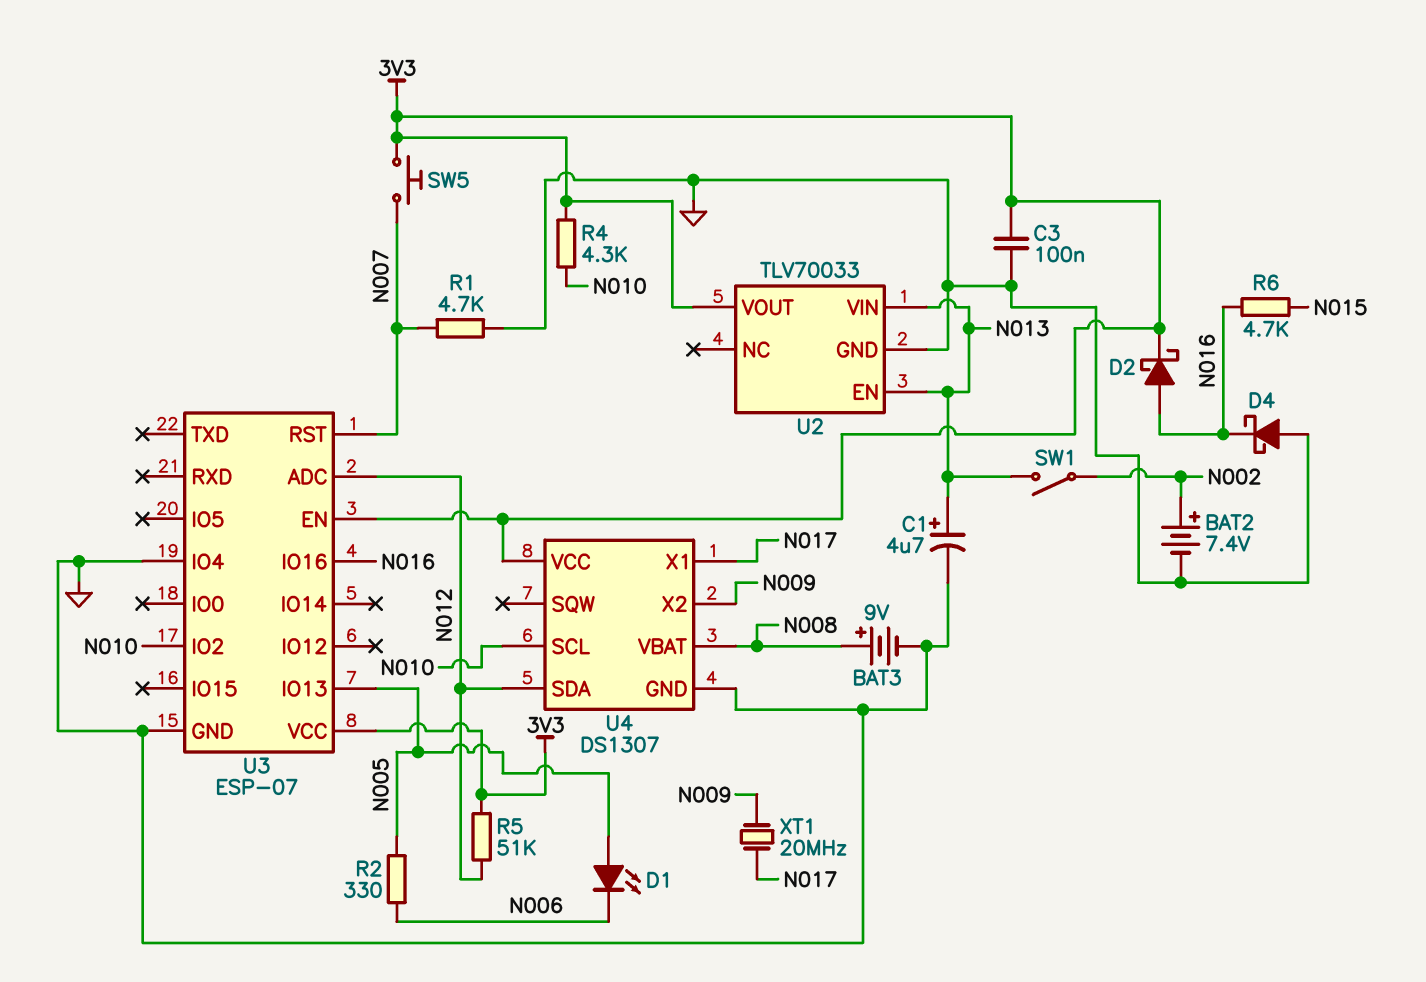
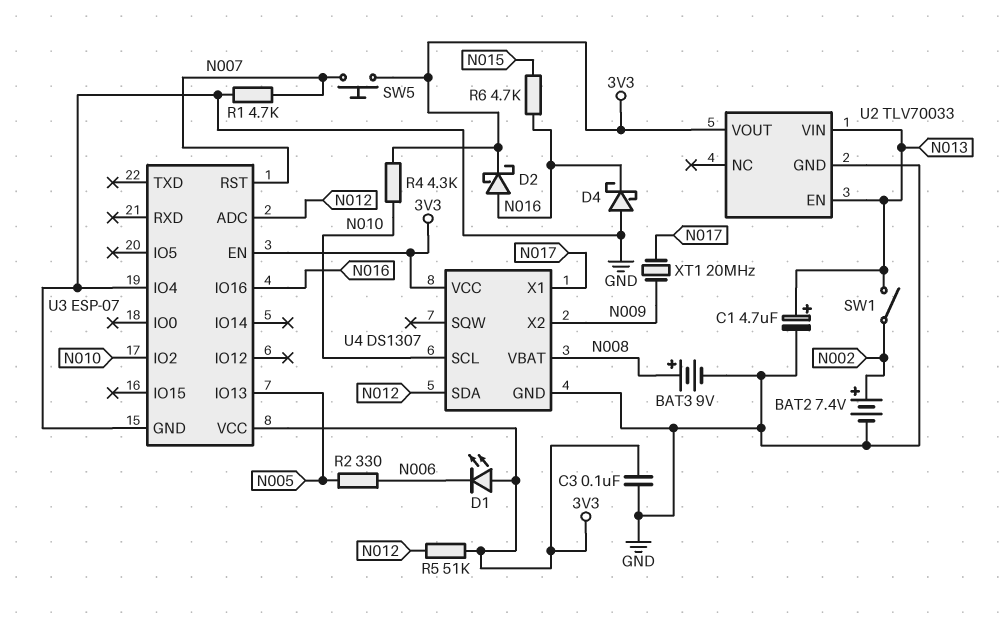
D1: LED (A N005, K N006) -> LED (A 3V3, K N006)

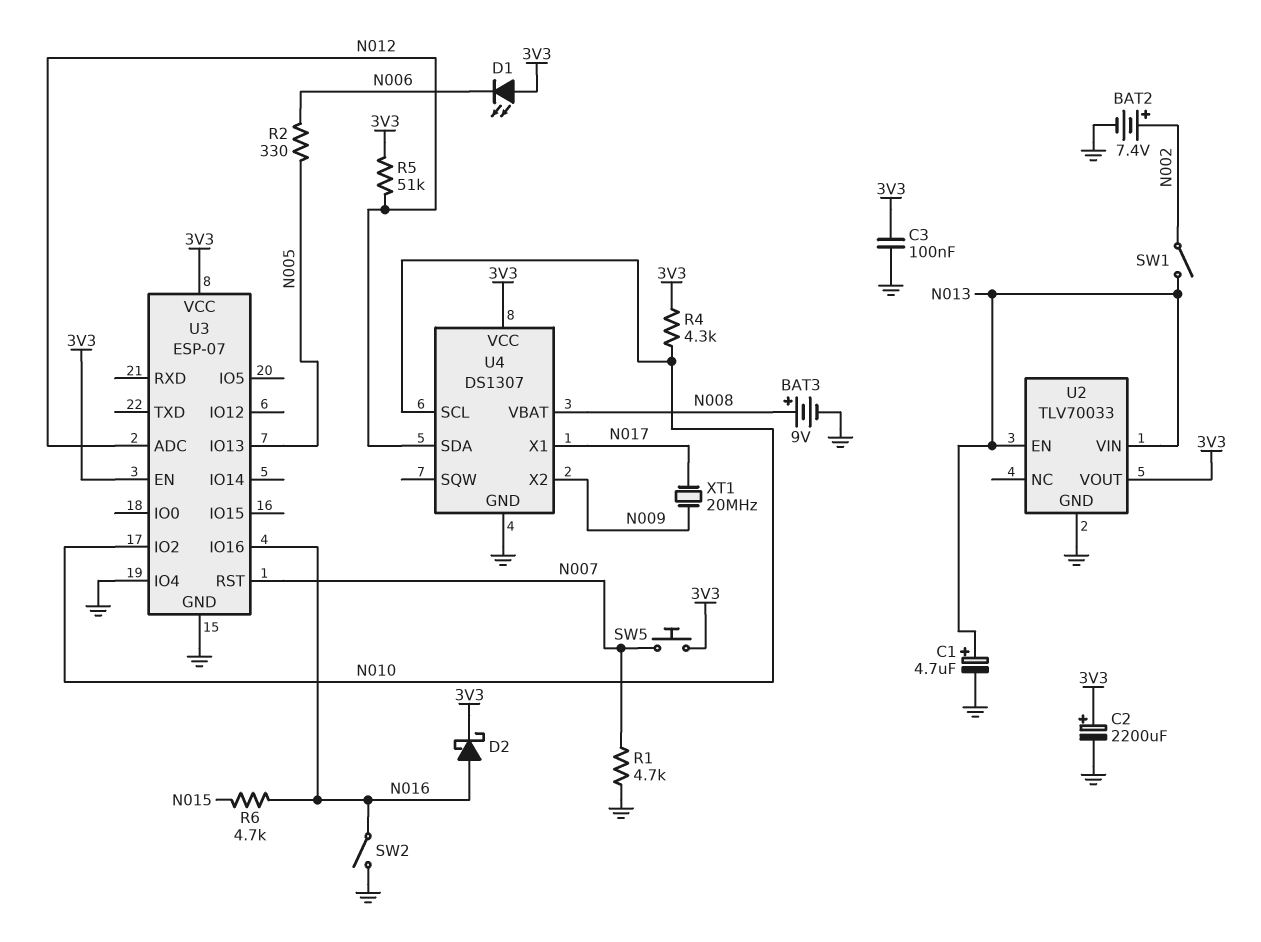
C2: none -> 2200uF (plus 3V3, minus GND)
D4: schottky (A GND, K N016) -> none
SW2: none -> switch (GND, N016)

